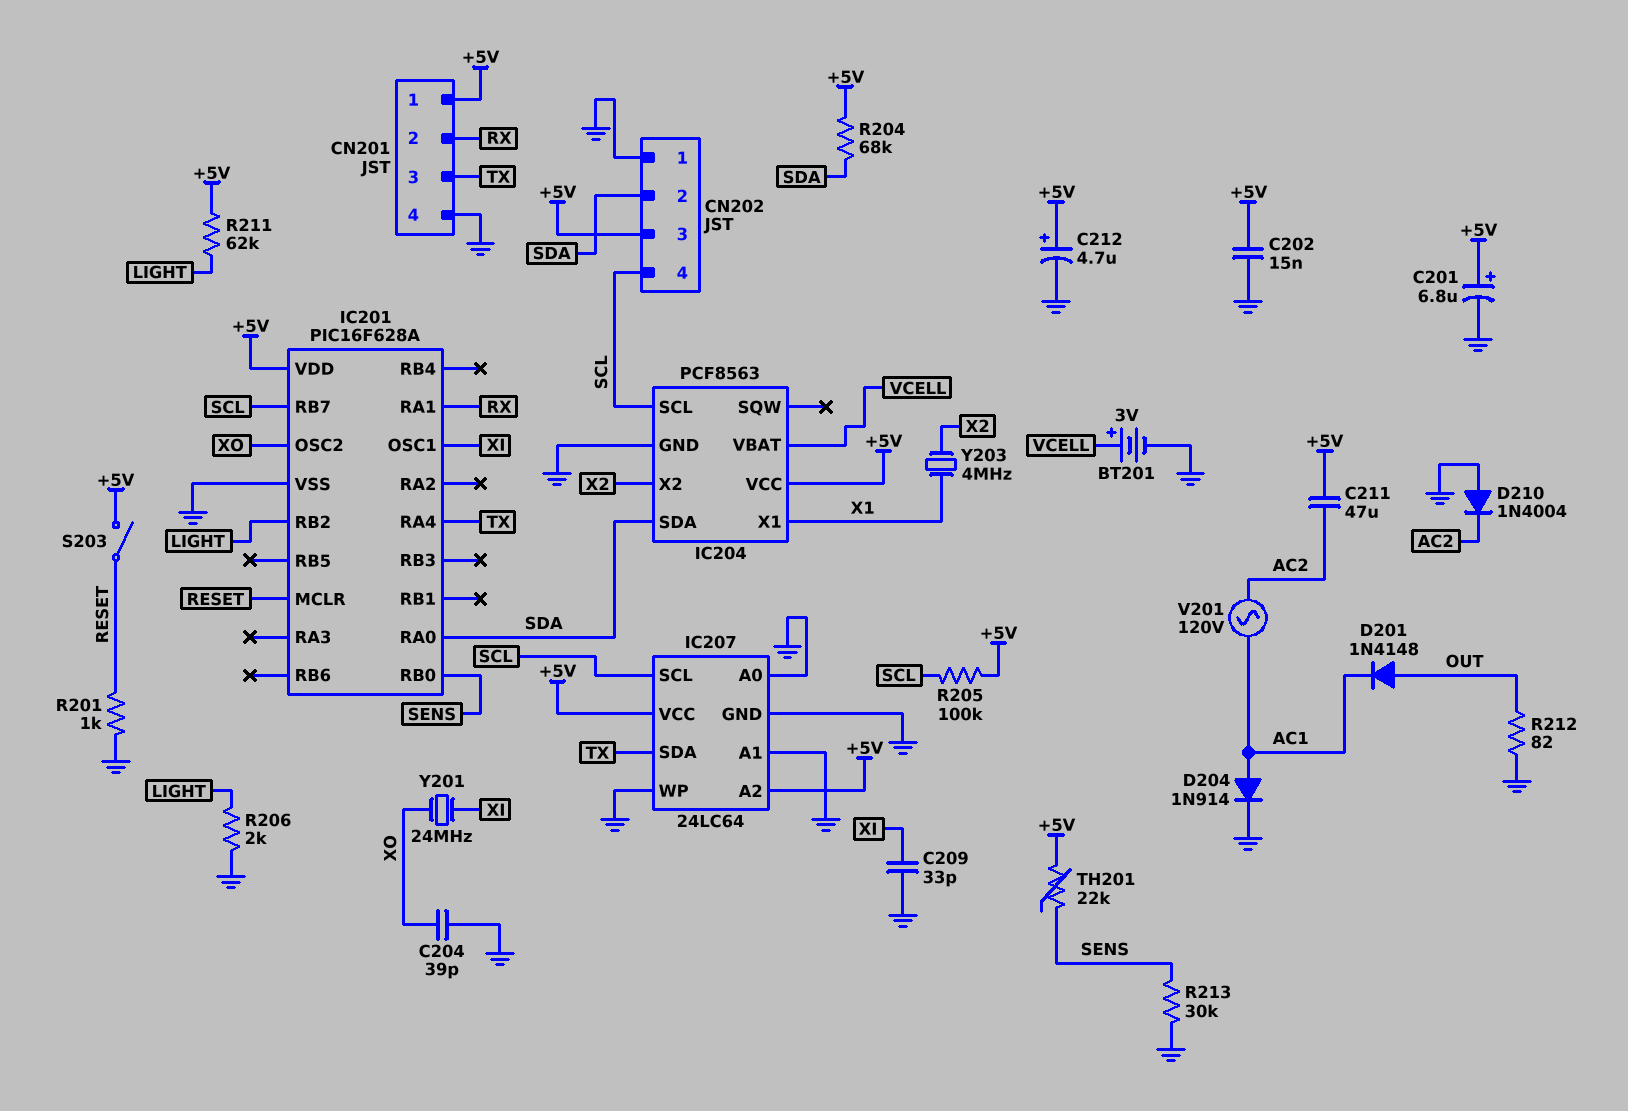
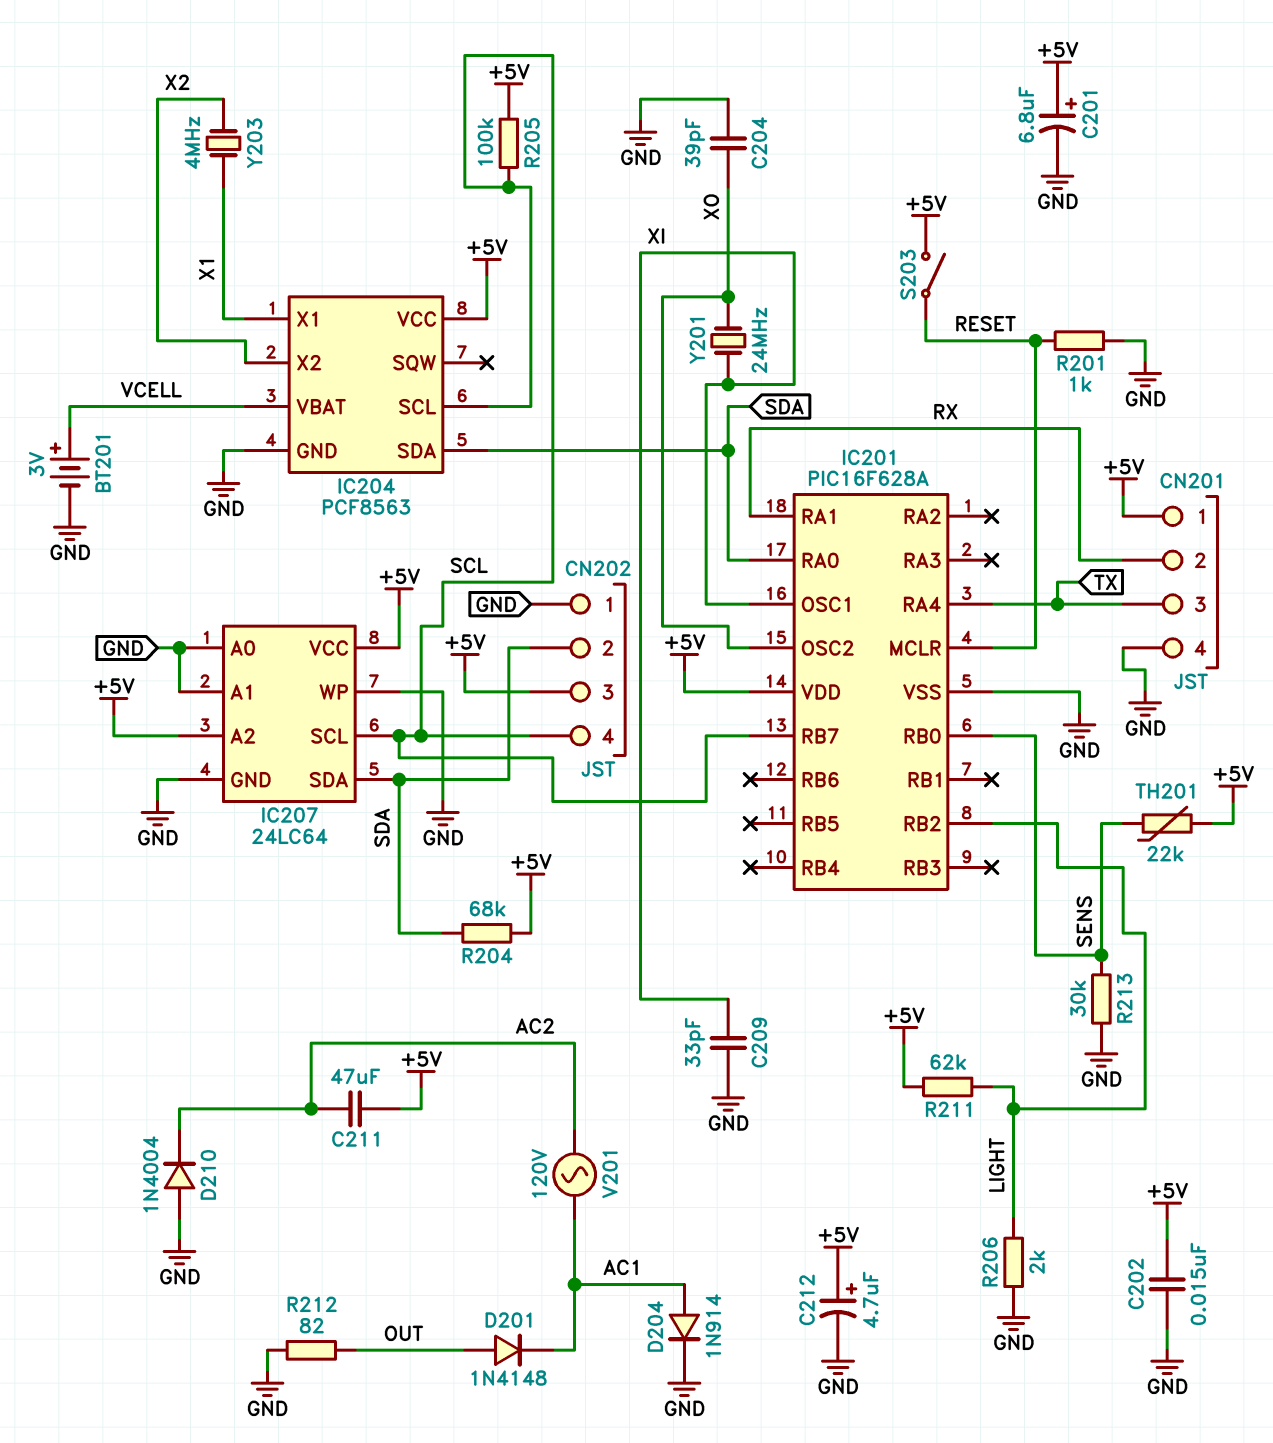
IC207 pin SDA: TX -> SDA

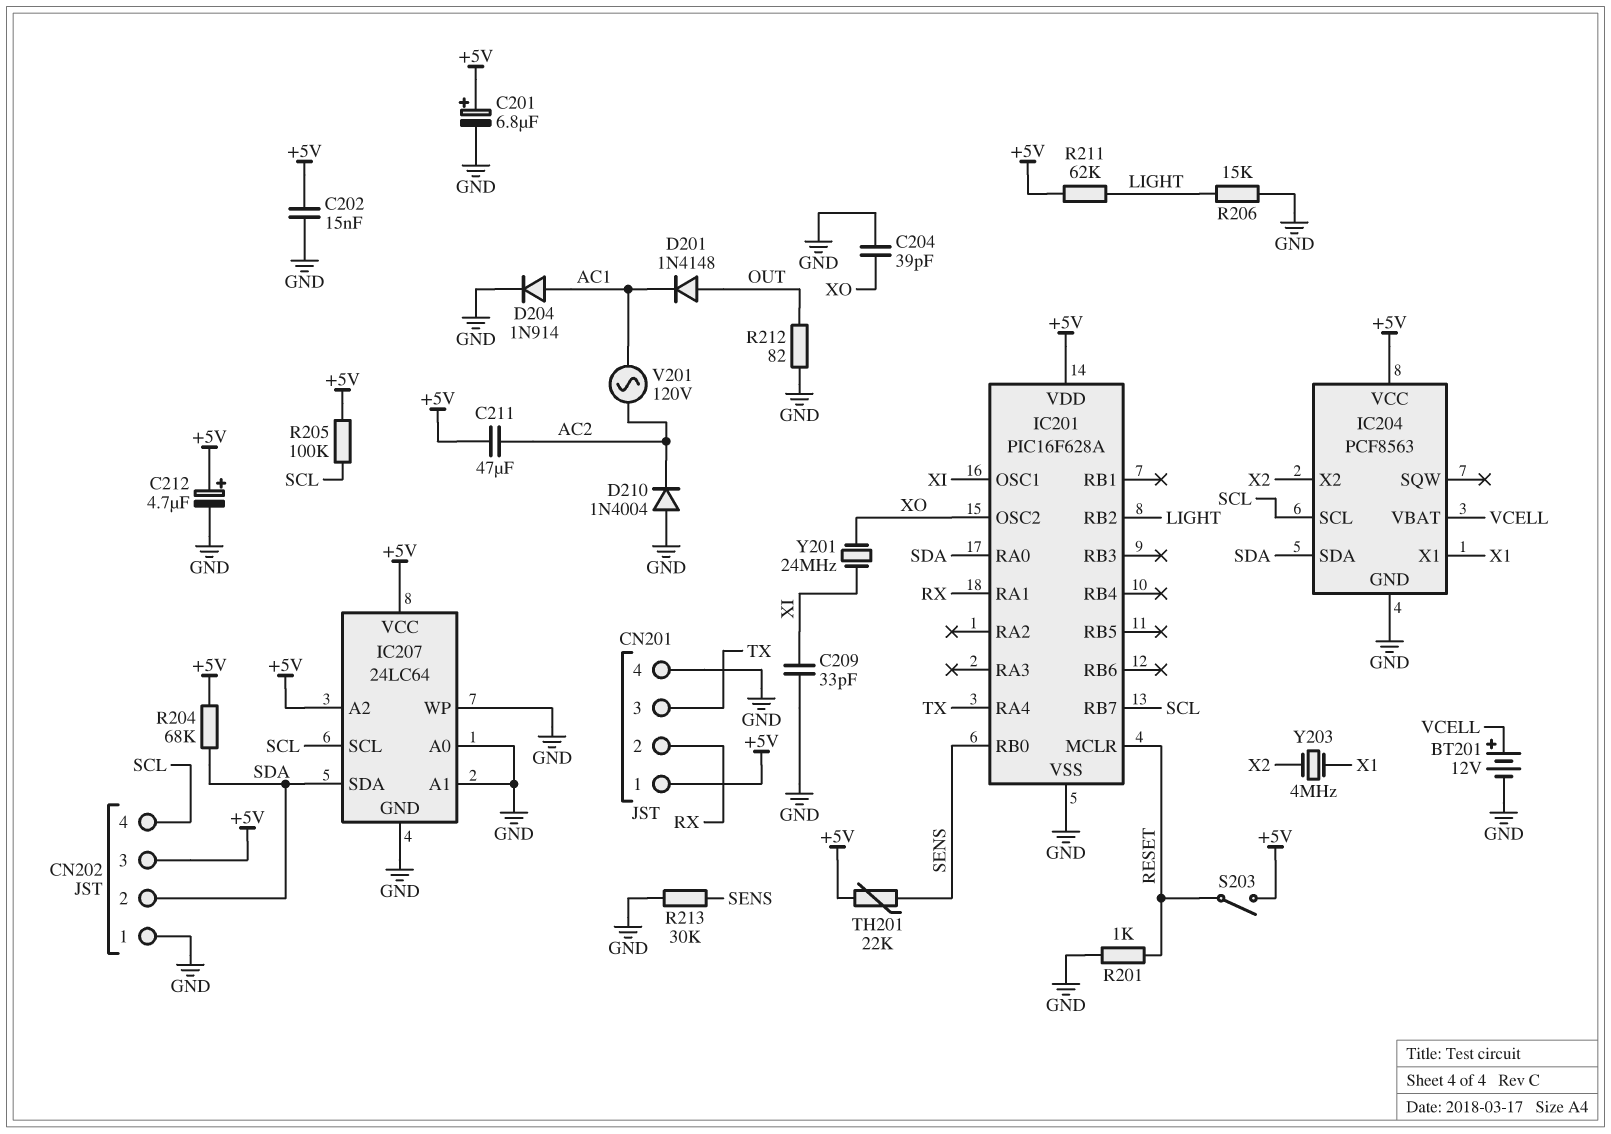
BT201: 3V (plus VCELL, minus GND) -> 12V (plus VCELL, minus GND)
R206: 2k (GND, LIGHT) -> 15k (GND, LIGHT)

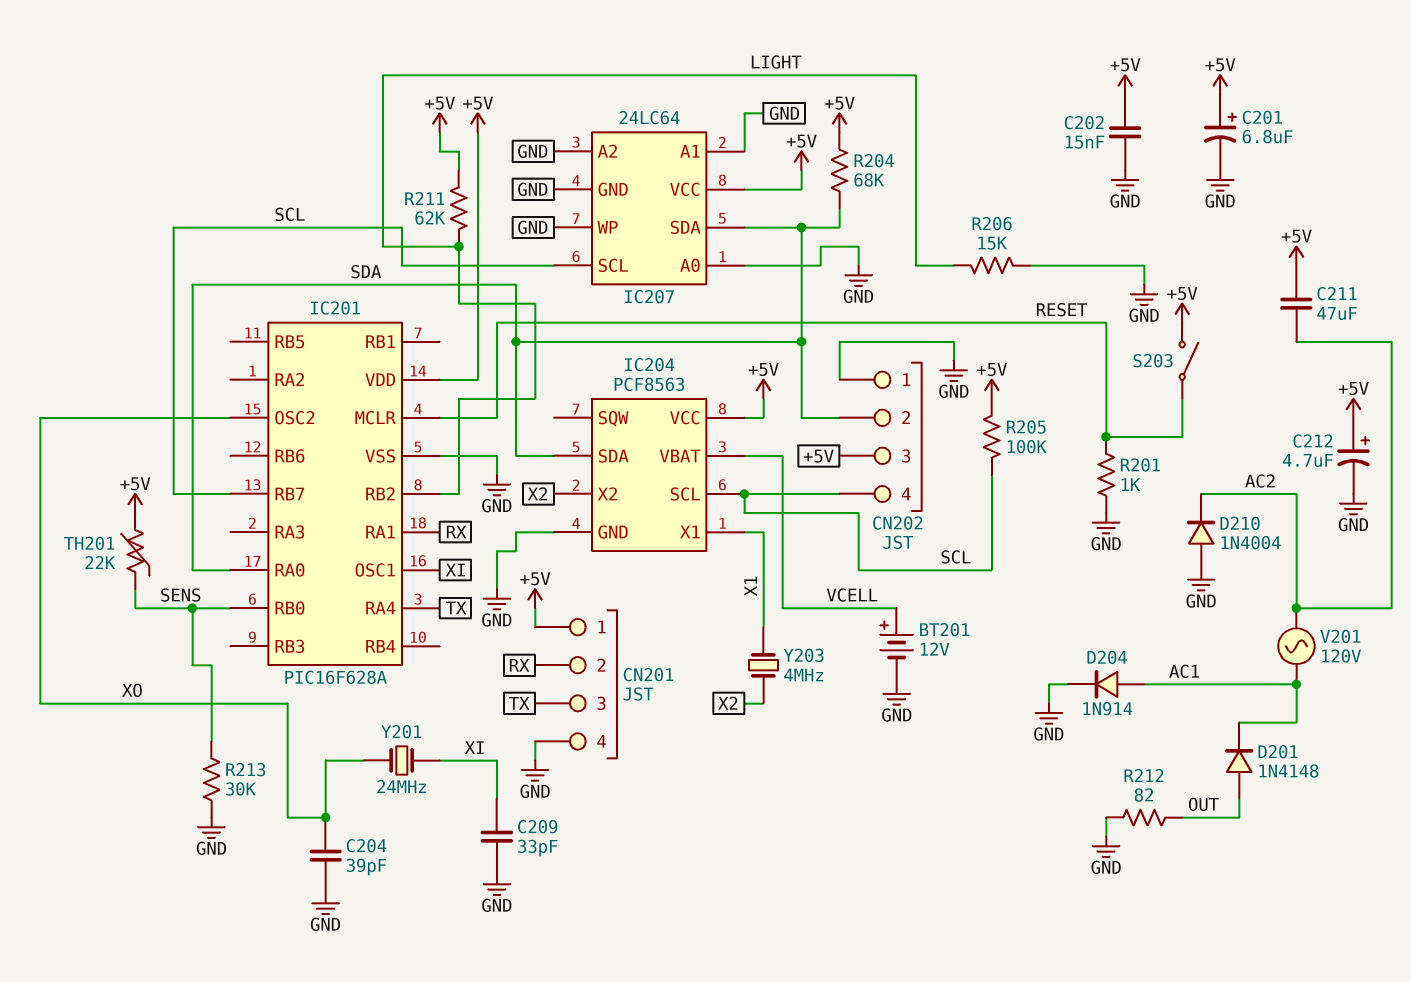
IC207 pin A2: +5V -> GND

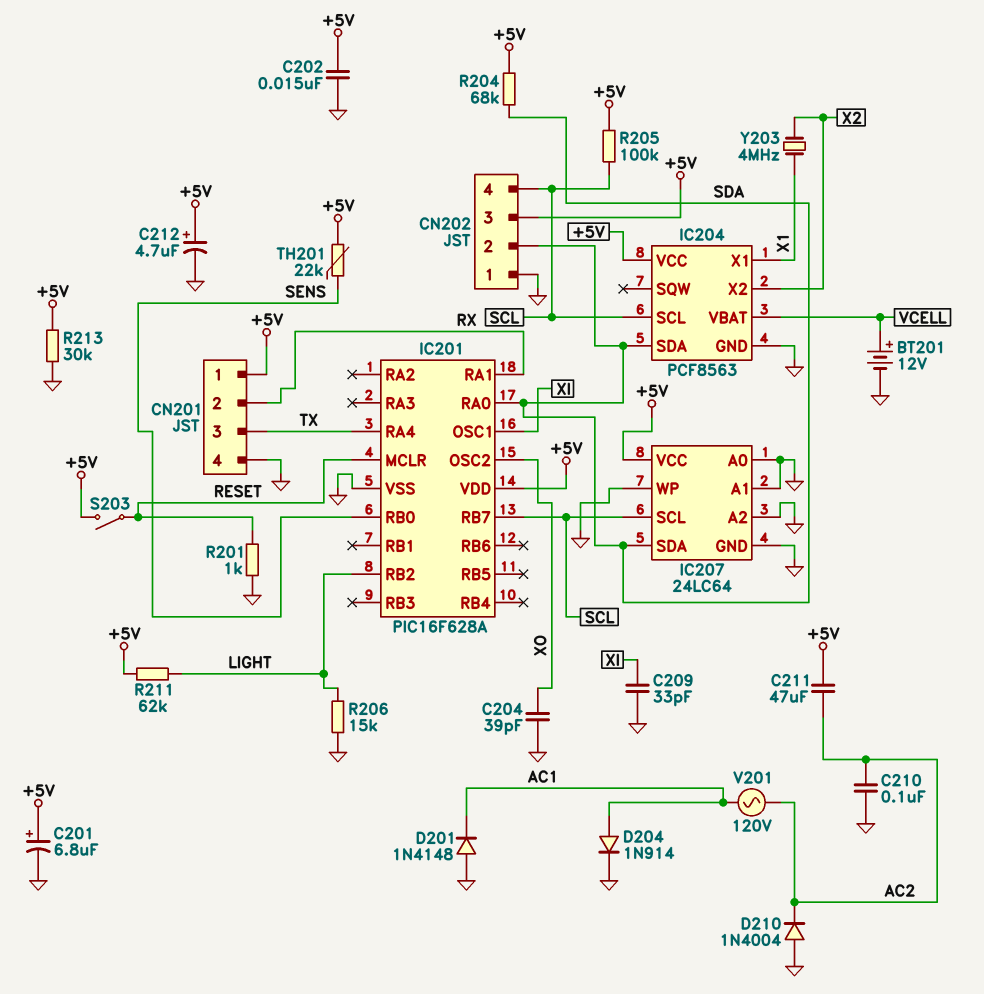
C210: none -> 100nF (AC2, GND)
D201: diode 1N4148 (A OUT, K AC1) -> diode 1N4148 (A GND, K AC1)
R212: 82 (GND, OUT) -> none
R213: 30k (GND, SENS) -> 30k (+5V, GND)
Y201: 24MHz (XI, XO) -> none

